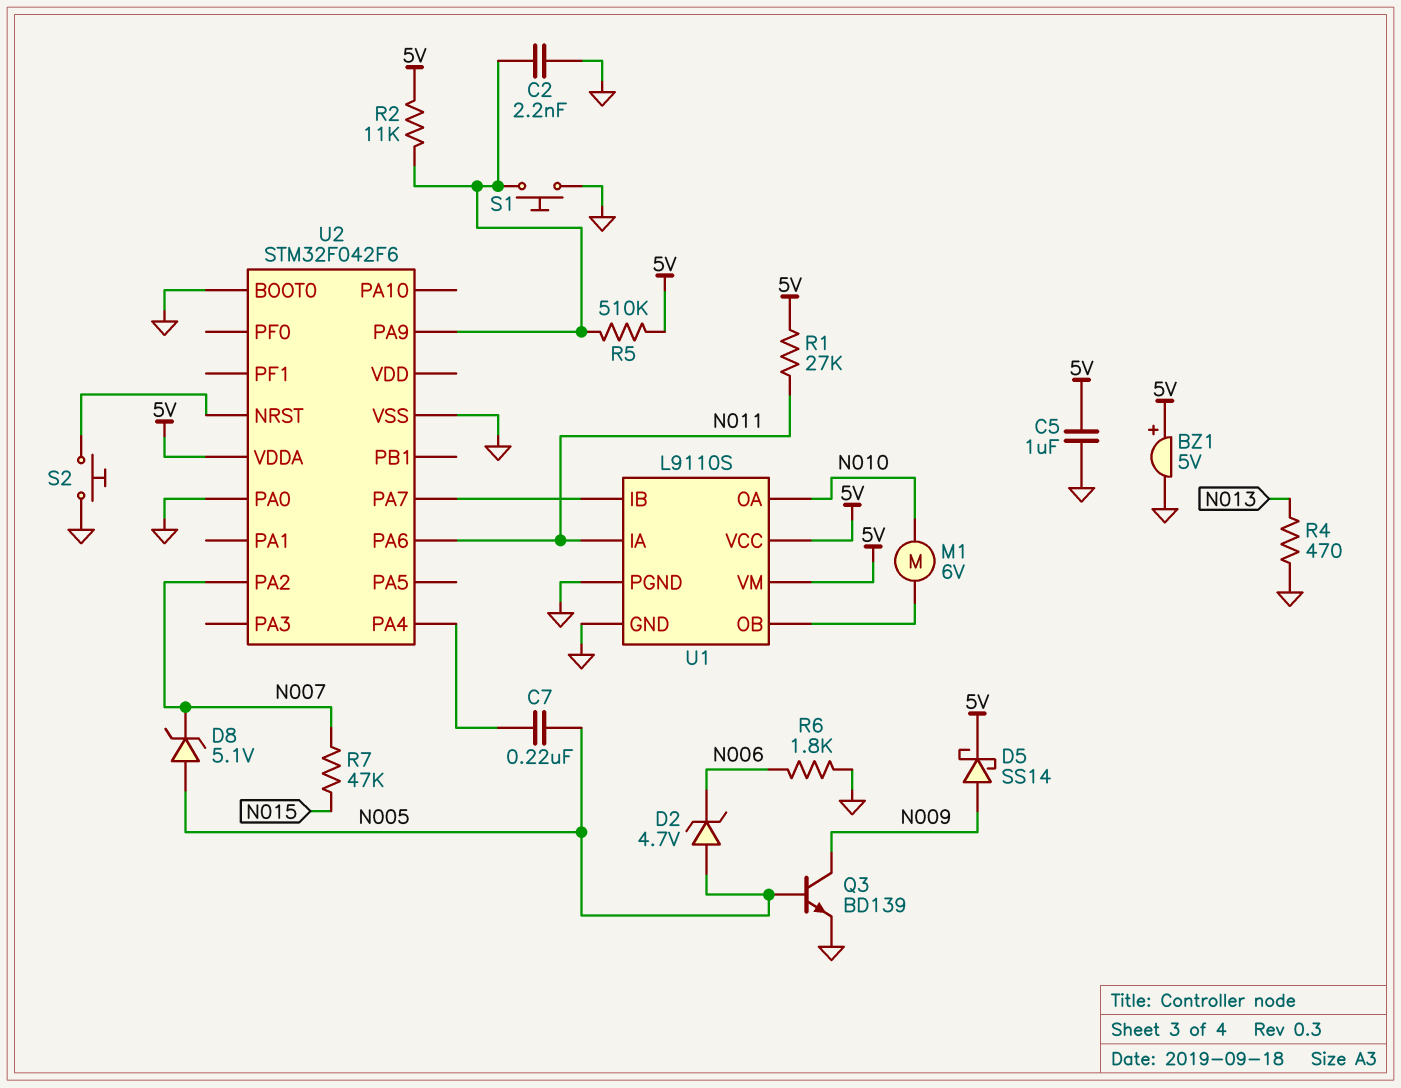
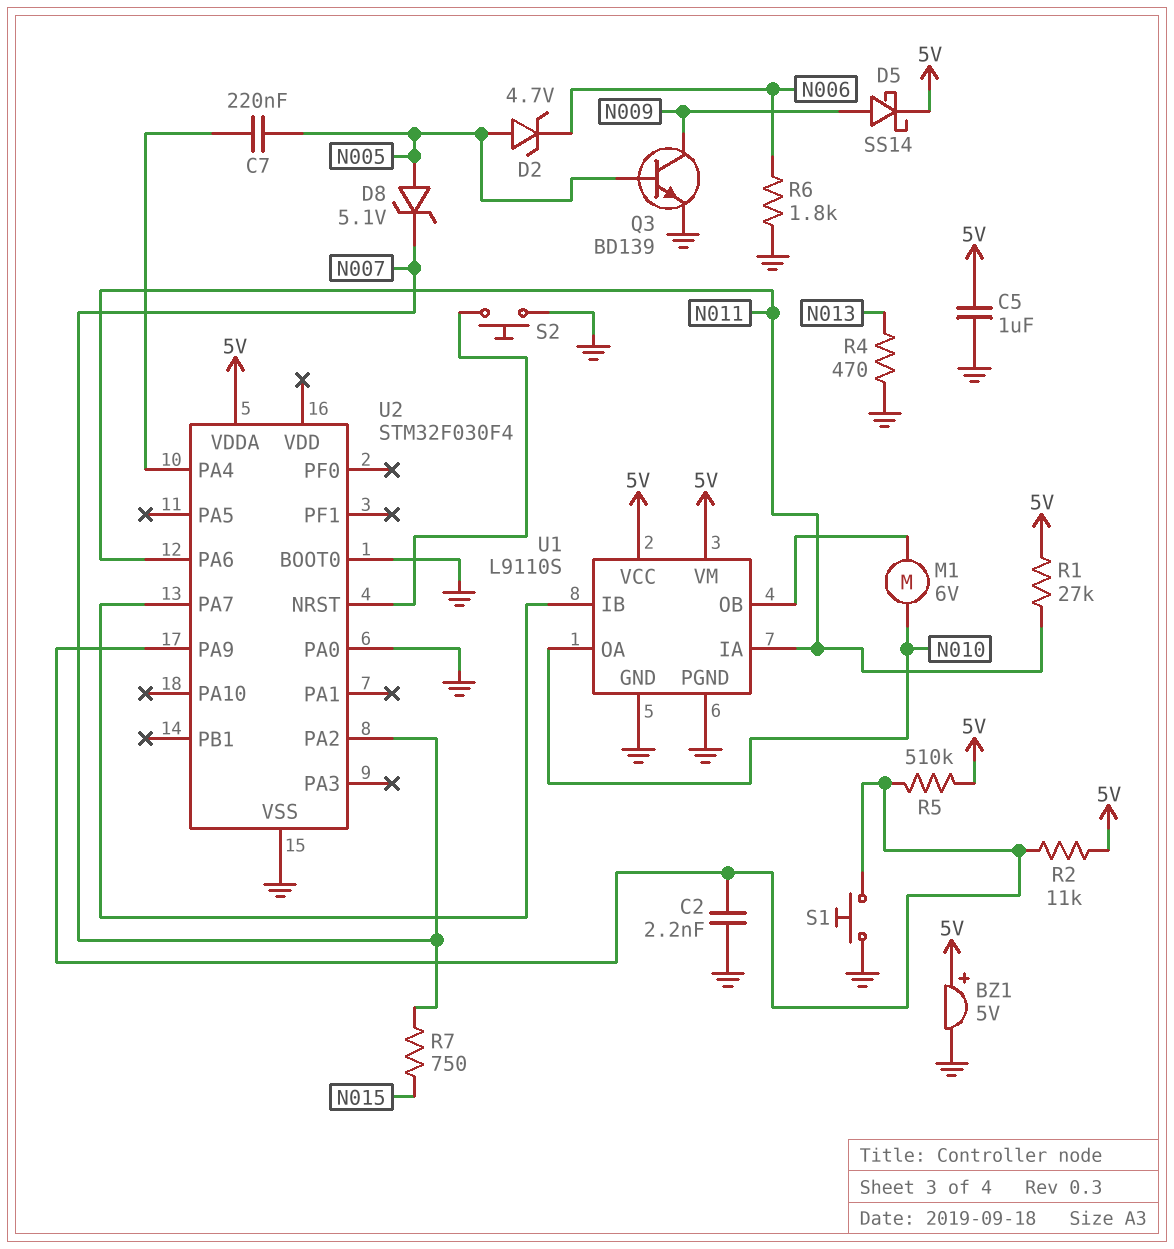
R7: 47k (N007, N015) -> 750 (N007, N015)
U2: STM32F042F6 -> STM32F030F4

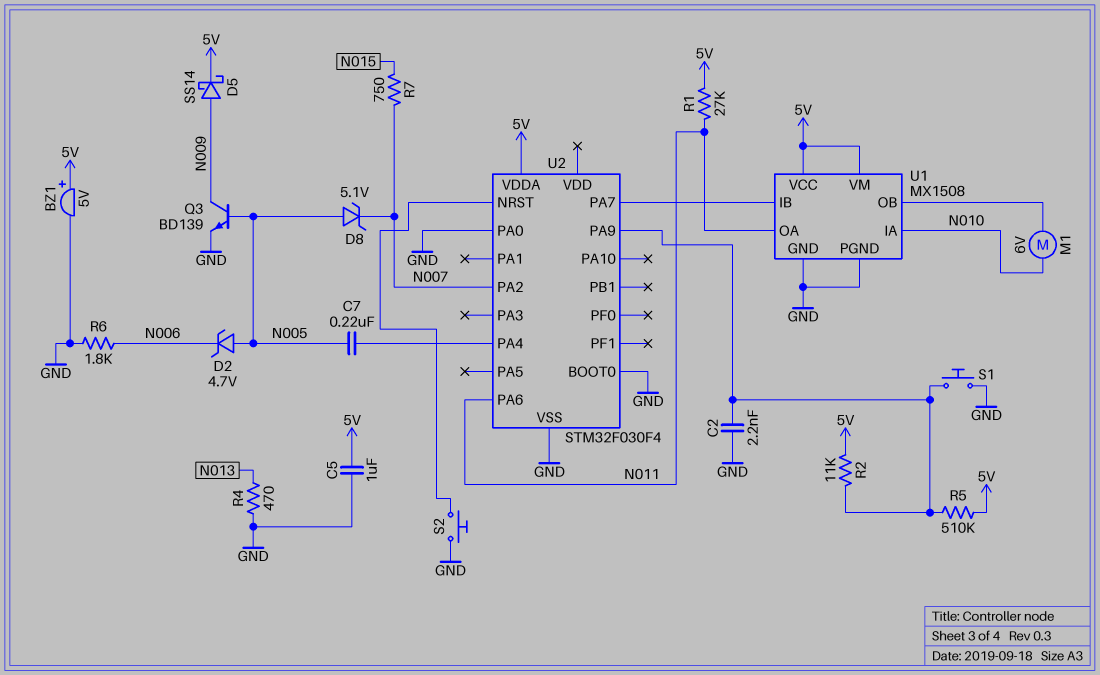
U1: L9110S -> MX1508
U1 pin IA: N011 -> N010
U1 pin OA: N010 -> N011

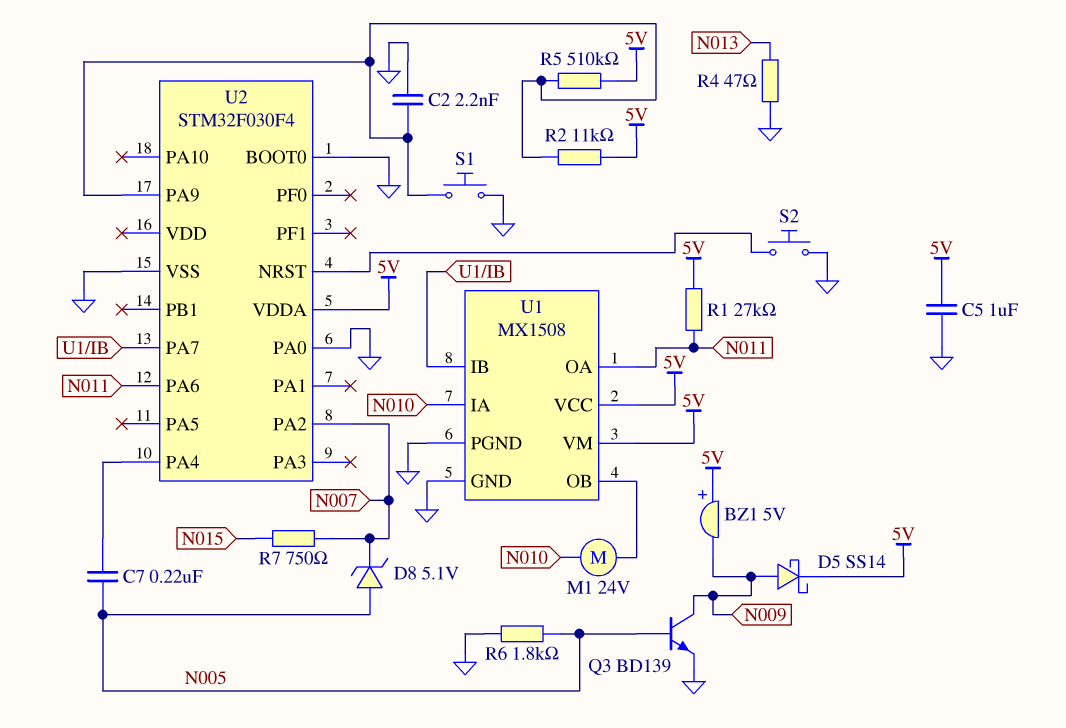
BZ1: buzzer 5V (plus 5V, minus GND) -> buzzer 5V (plus 5V, minus N009)
D2: zener 4.7V (A N005, K N006) -> none
M1: motor 6V (N010, U1/OB) -> motor 24V (N010, U1/OB)
R4: 470 (GND, N013) -> 47 (GND, N013)
R6: 1.8k (GND, N006) -> 1.8k (GND, N005)

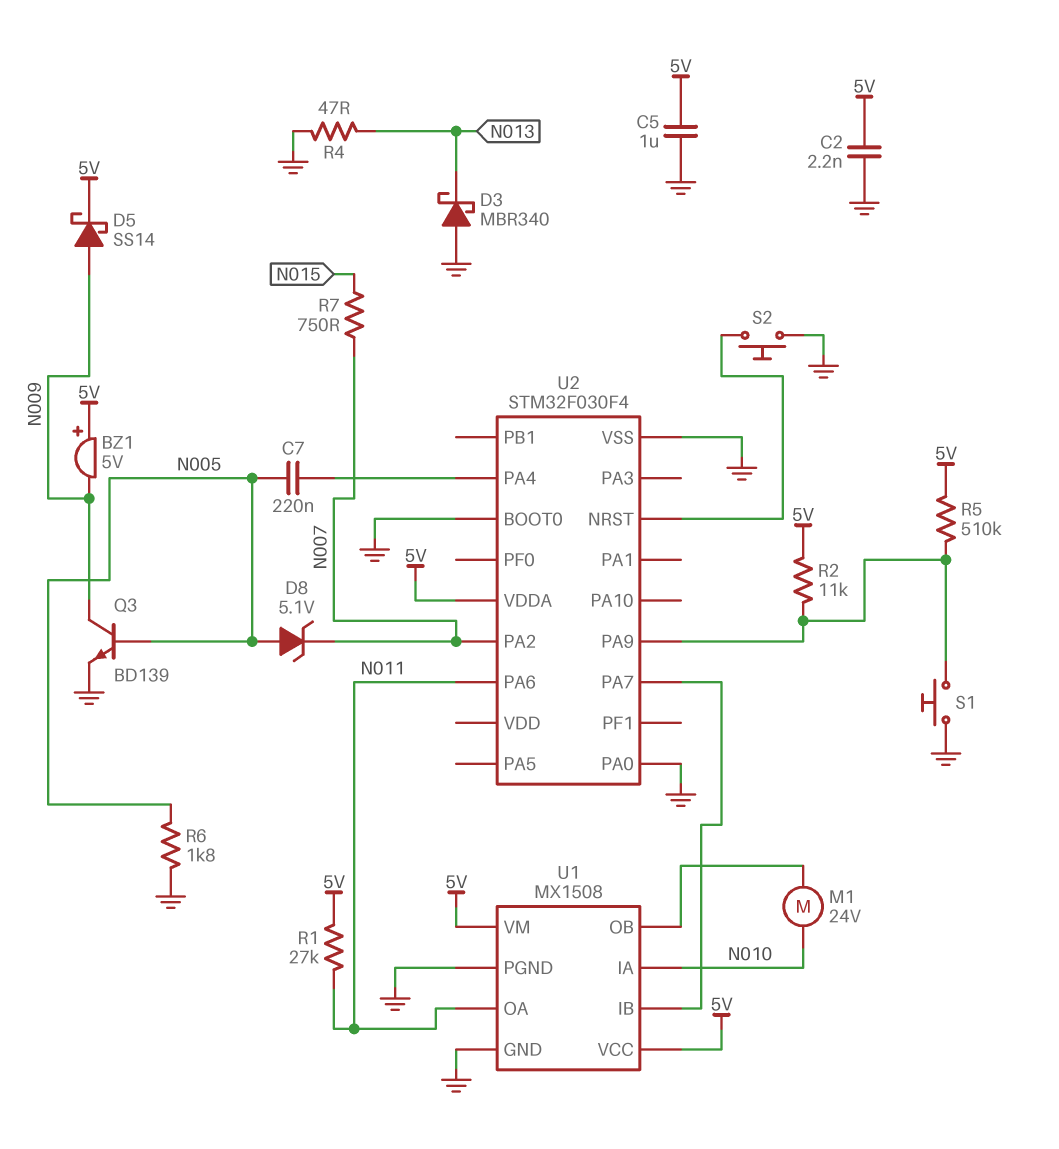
C2: 2.2nF (GND, U2/PA9) -> 2.2nF (5V, GND)
D3: none -> schottky MBR340 (A GND, K N013)

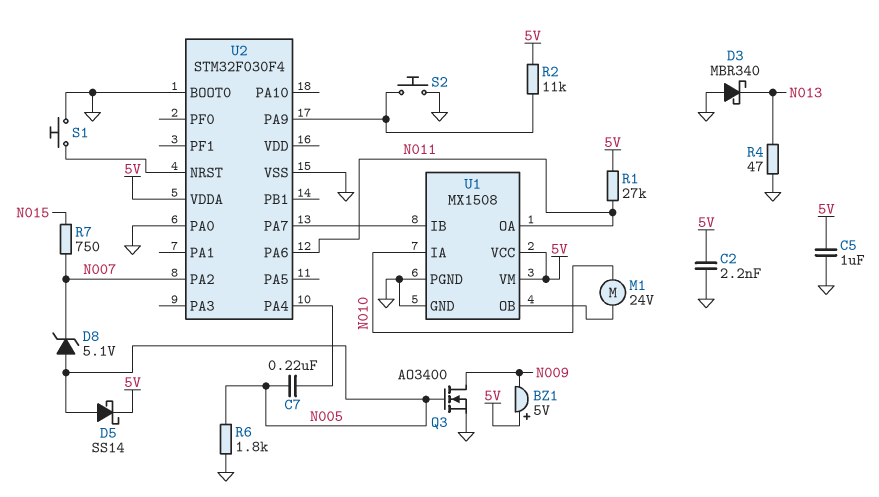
D5: schottky SS14 (A N009, K 5V) -> schottky SS14 (A N005, K 5V)
Q3: NPN BD139 (B N005, C N009, E GND) -> NMOS AO3400 (G N005, D N009, S GND)
R5: 510k (5V, U2/PA9) -> none
S1: button (GND, U2/PA9) -> button (GND, U2/NRST)
S2: button (GND, U2/NRST) -> button (GND, U2/PA9)

